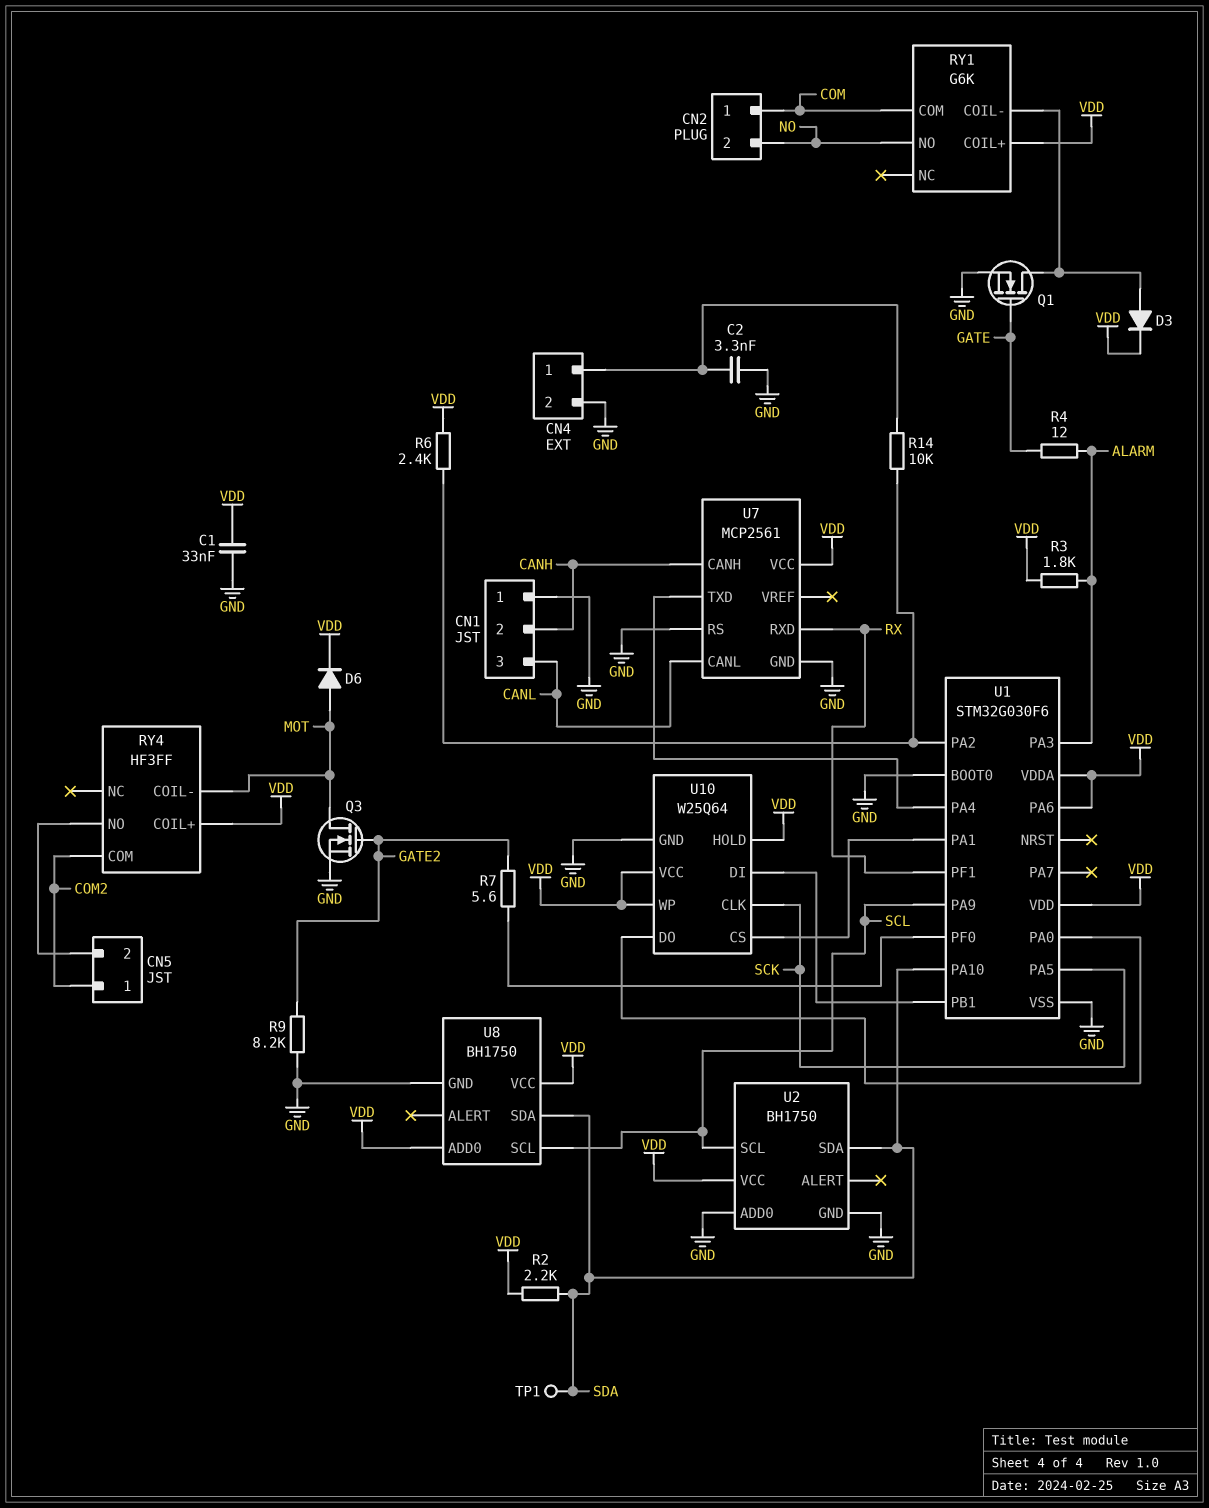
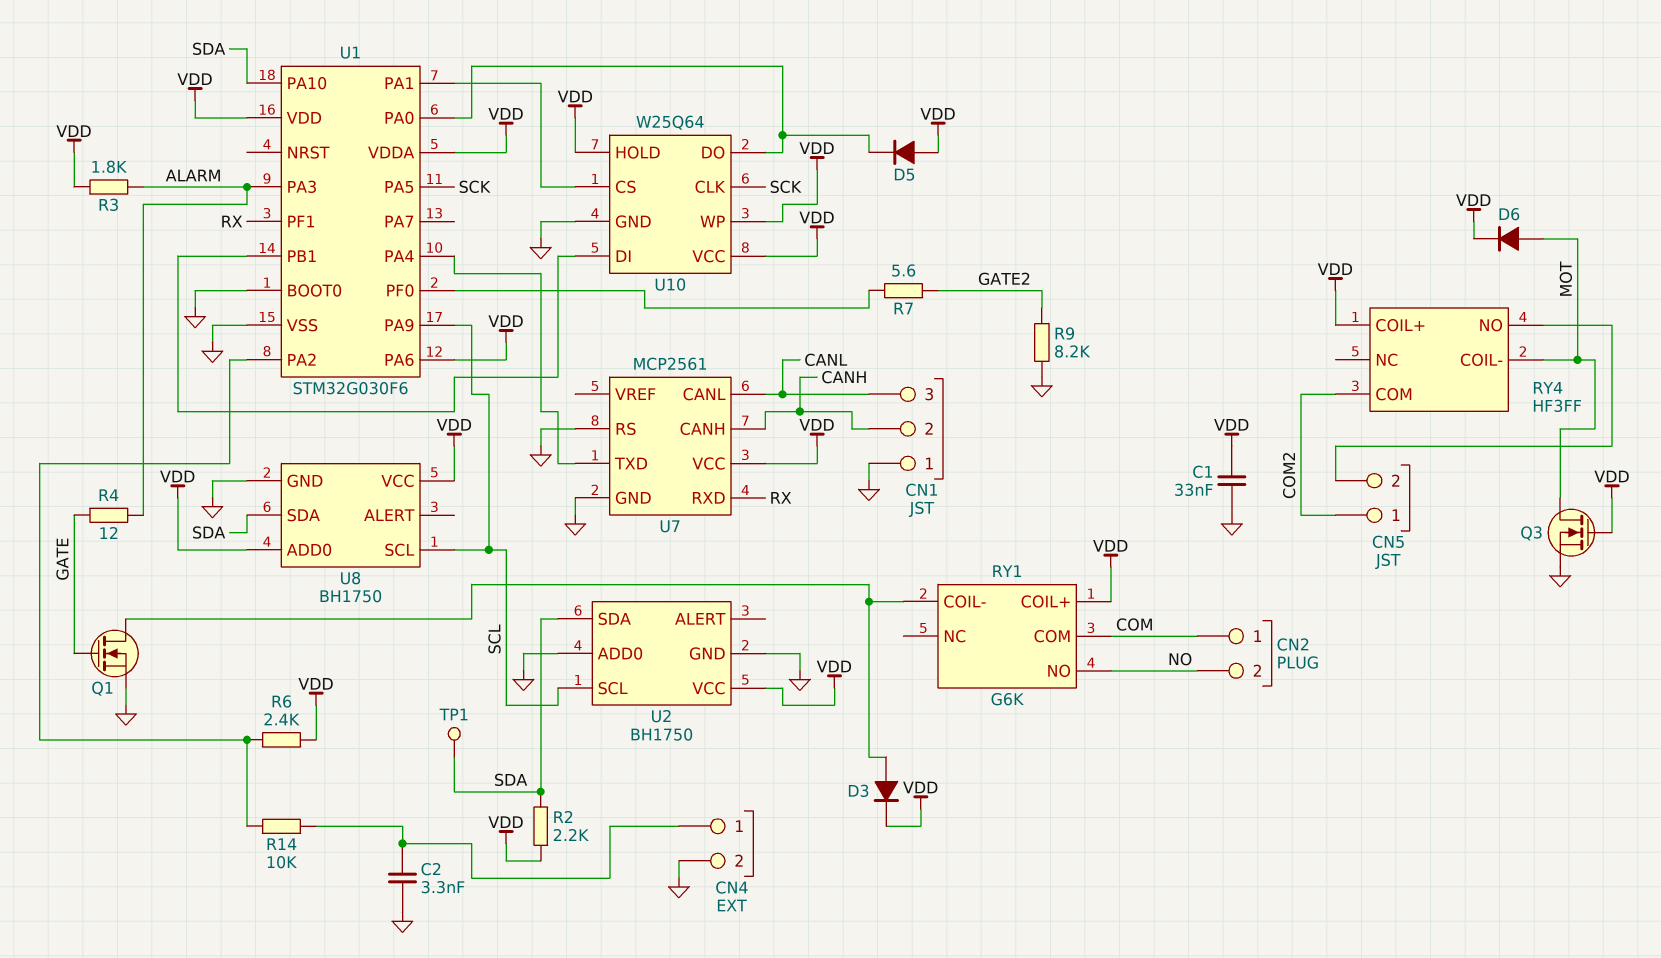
D5: none -> diode (A VDD, K U1/PA0)
Q3: NMOS (G GATE2, D MOT, S GND) -> NMOS (G VDD, D MOT, S GND)

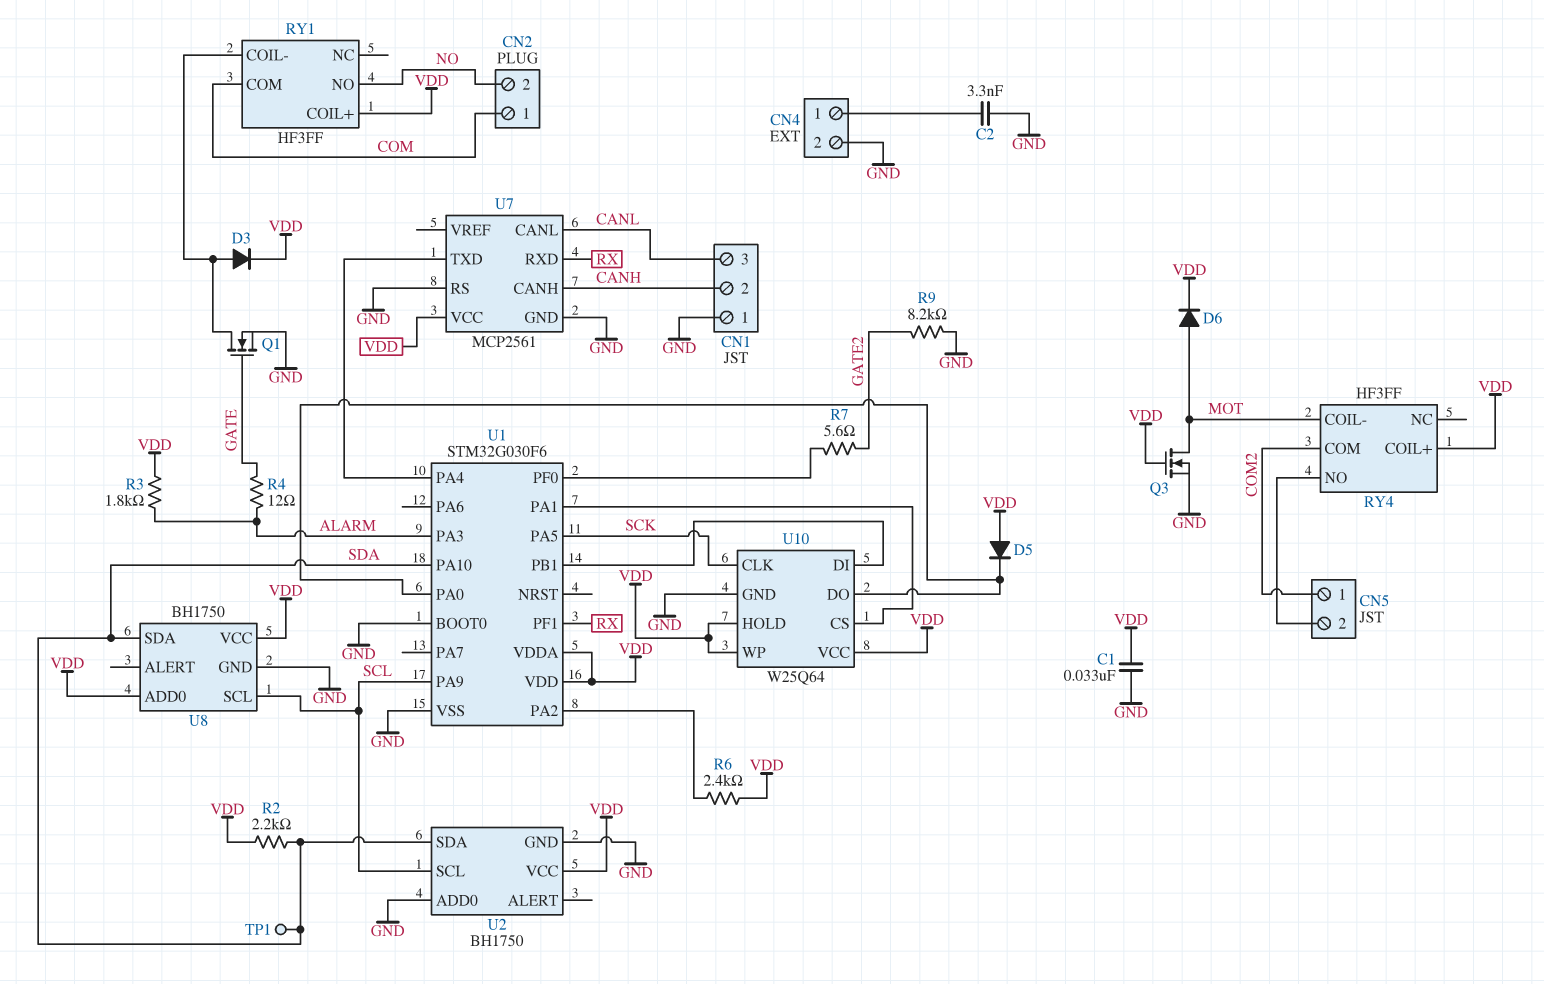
R14: 10k (CN4/1, U1/PA2) -> none
RY1: G6K -> HF3FF
U1 pin PA6: VDD -> none

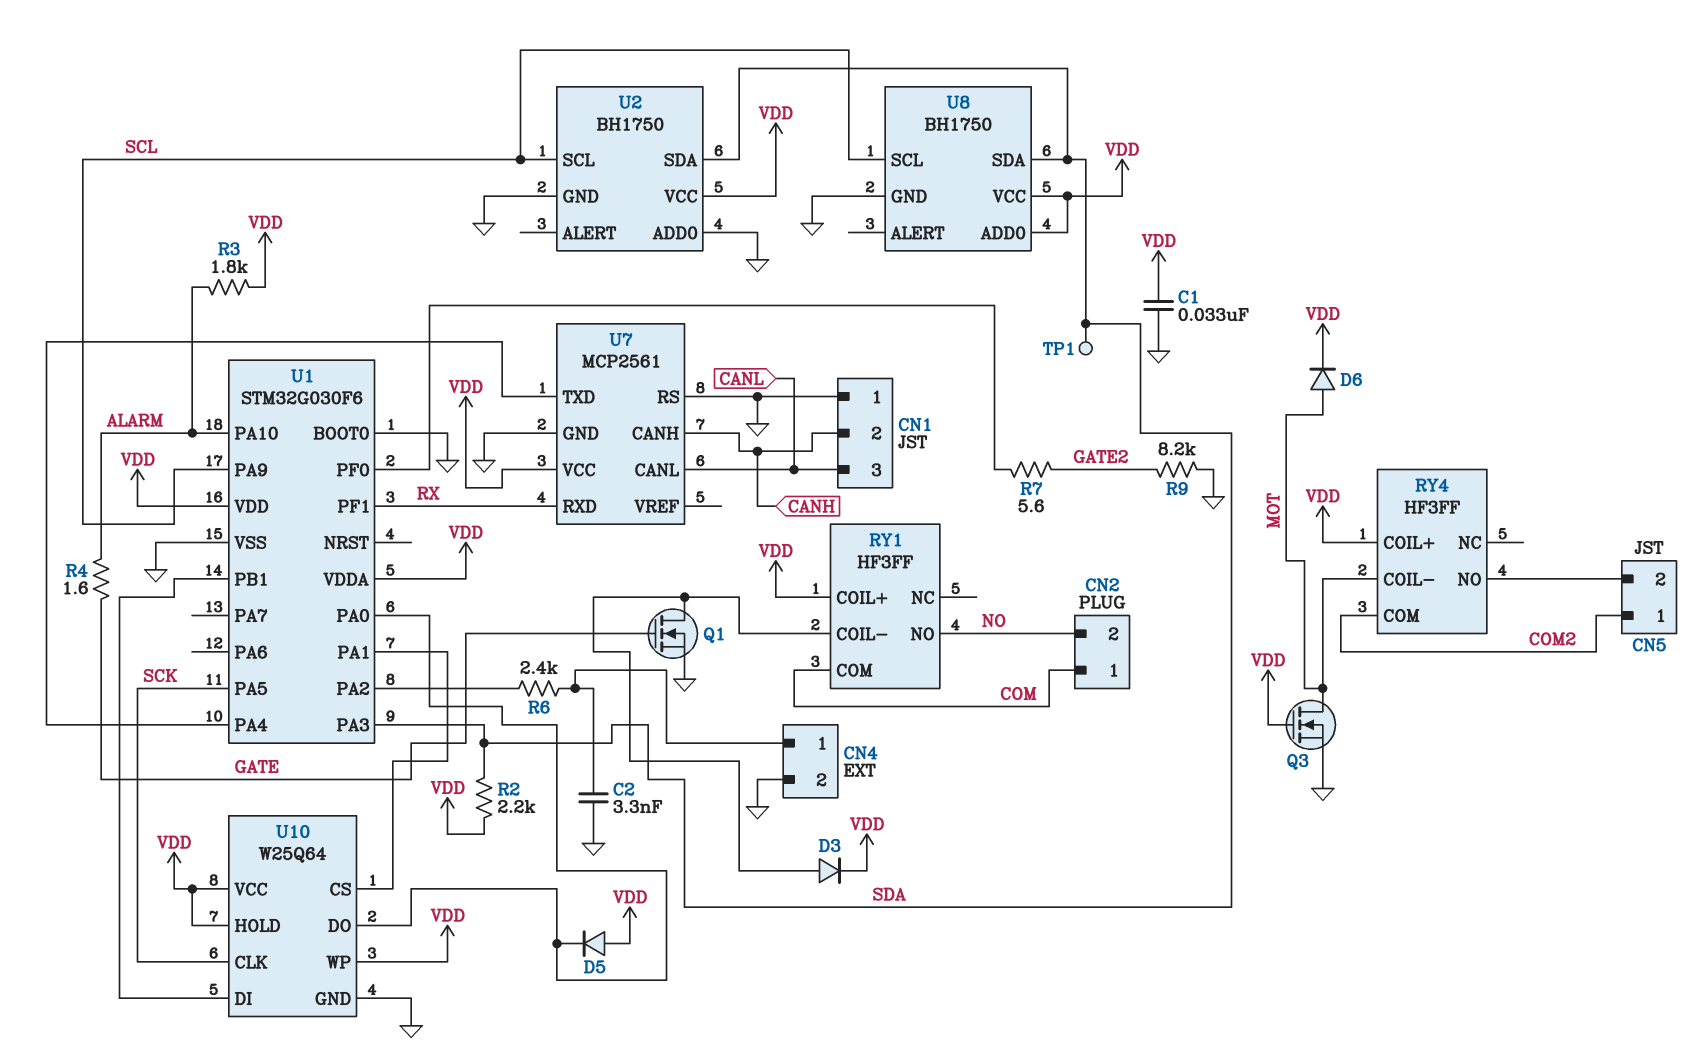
R4: 12 (ALARM, GATE) -> 1.6 (ALARM, GATE)
R6: 2.4k (U1/PA2, VDD) -> 2.4k (CN4/1, U1/PA2)
U1 pin PA3: ALARM -> SDA
U1 pin PA10: SDA -> ALARM

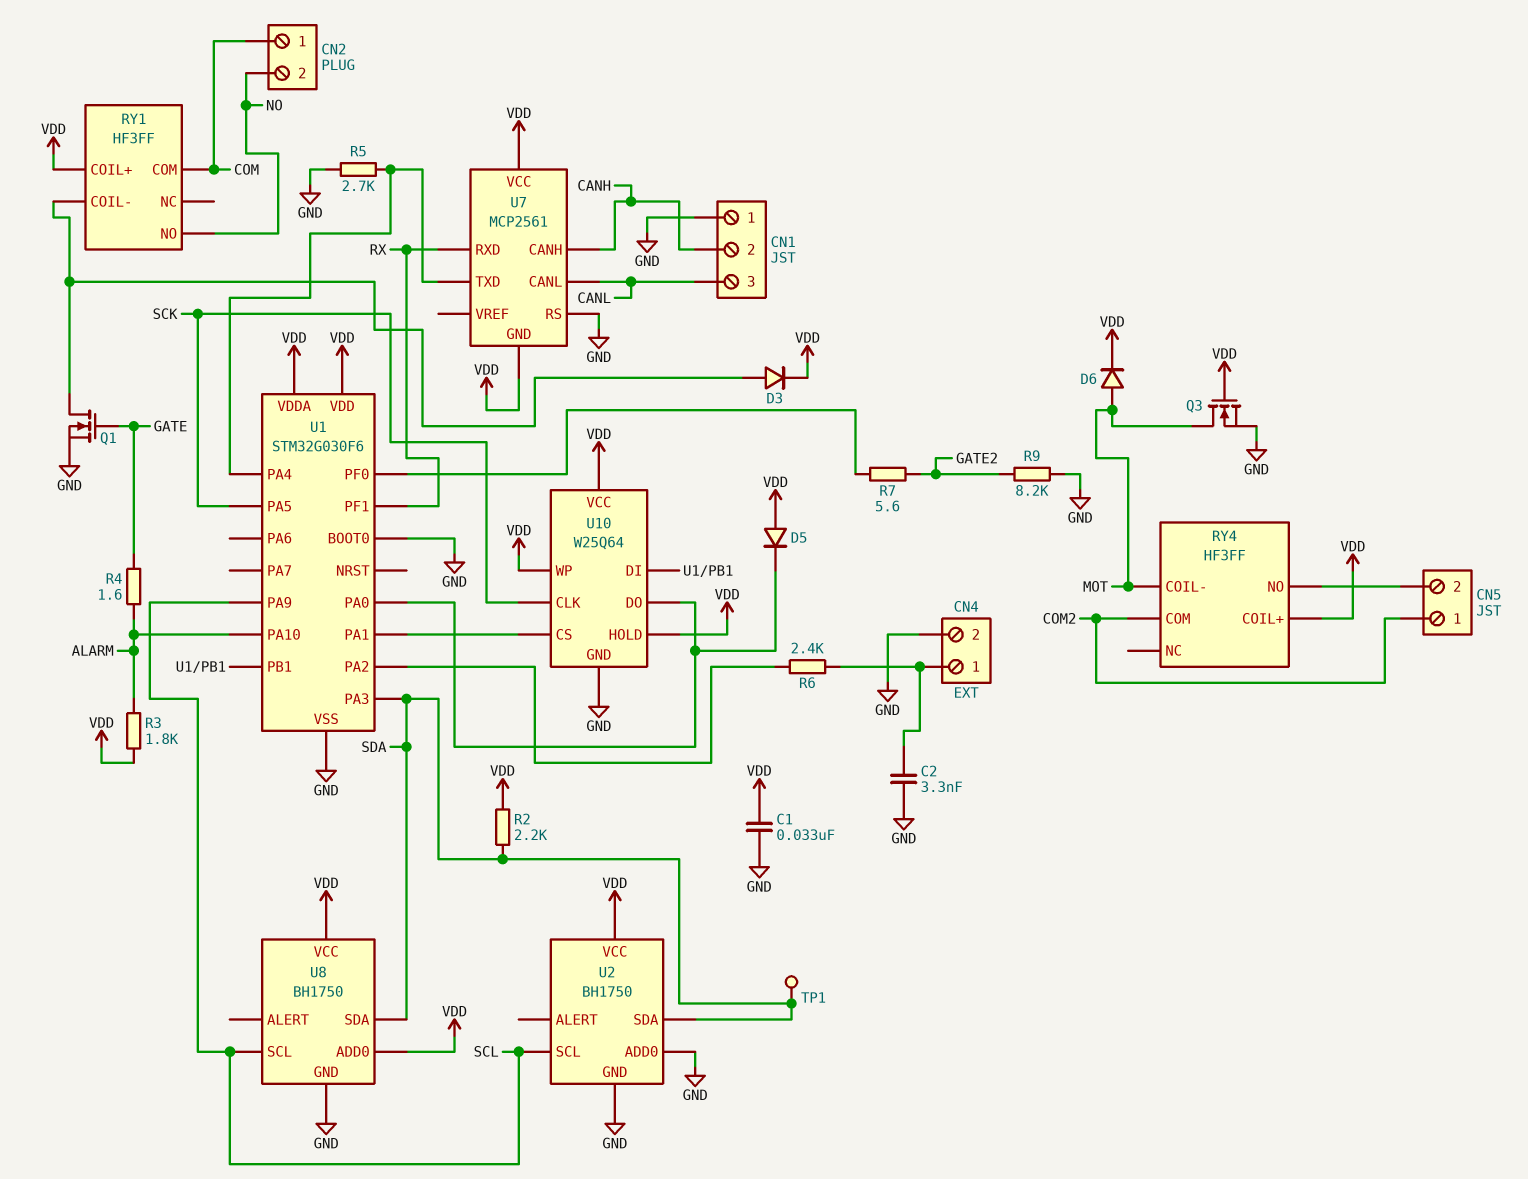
R5: none -> 2.7k (GND, U1/PA4)
U7 pin GND: GND -> VDD

